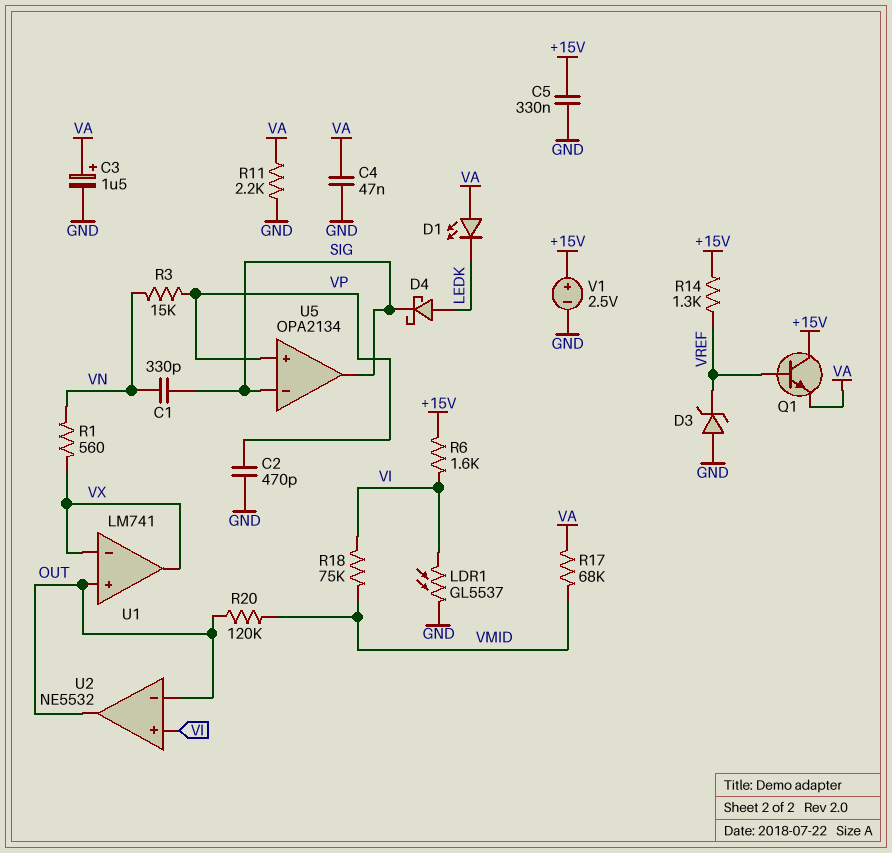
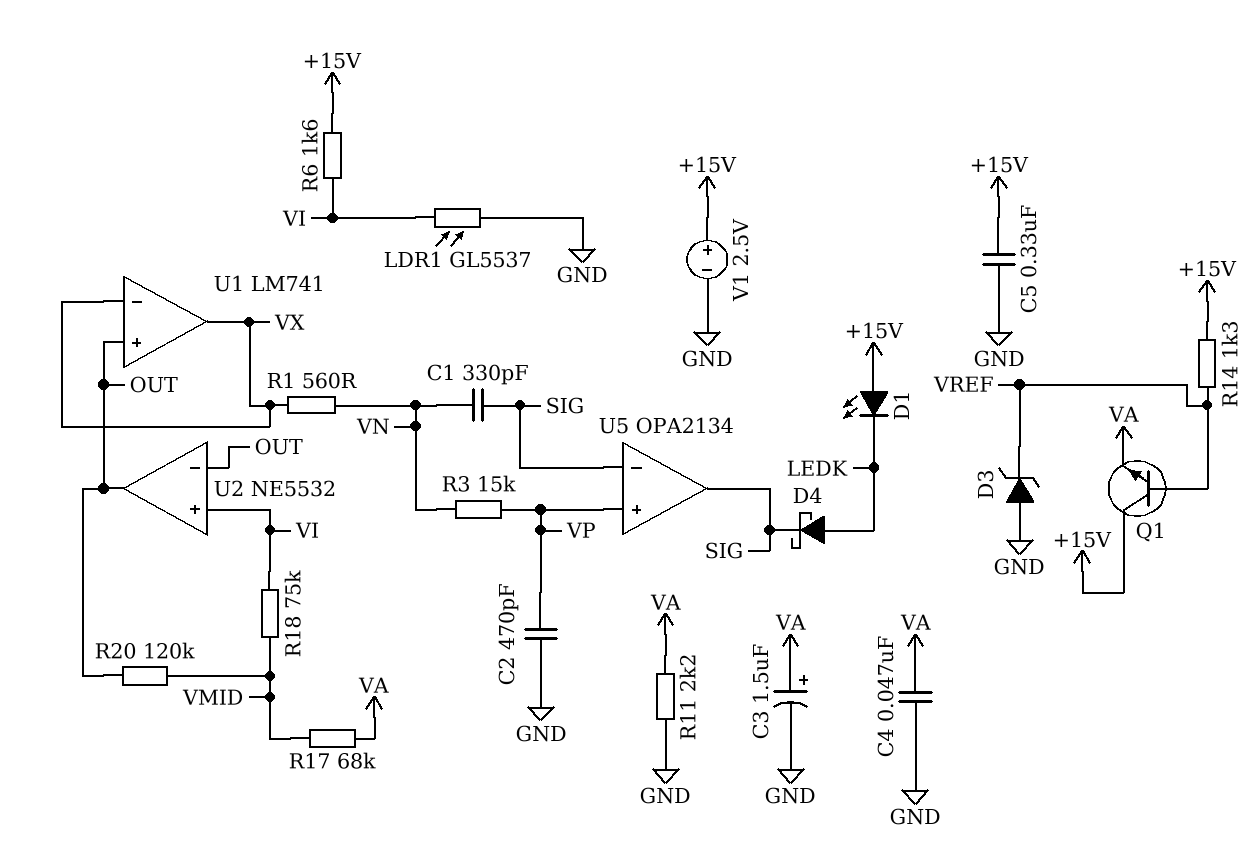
D1: LED (A VA, K LEDK) -> LED (A +15V, K LEDK)

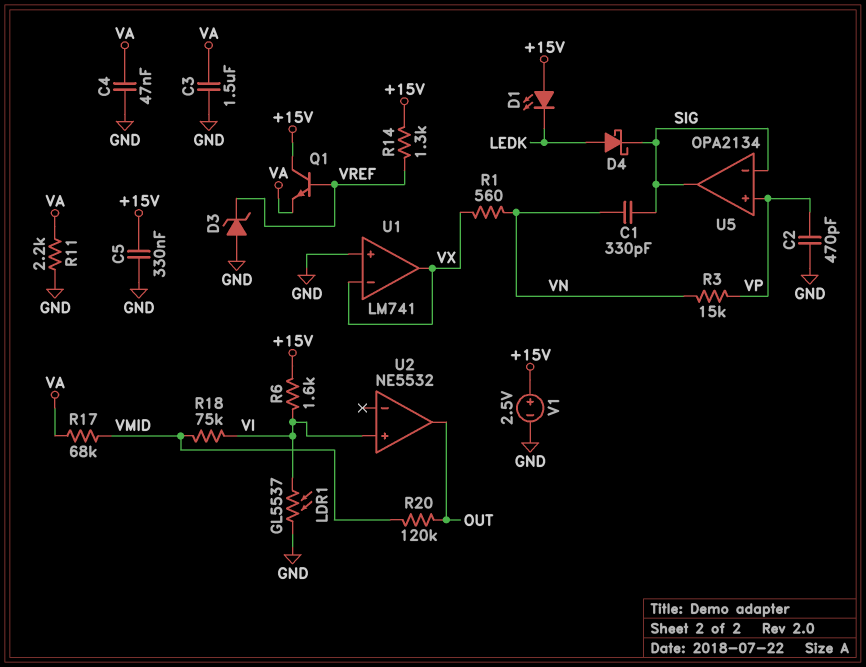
C3: 1.5uF (plus VA, minus GND) -> 1.5uF (GND, VA)
U1 pin in+: OUT -> GND
U2 pin in-: OUT -> none

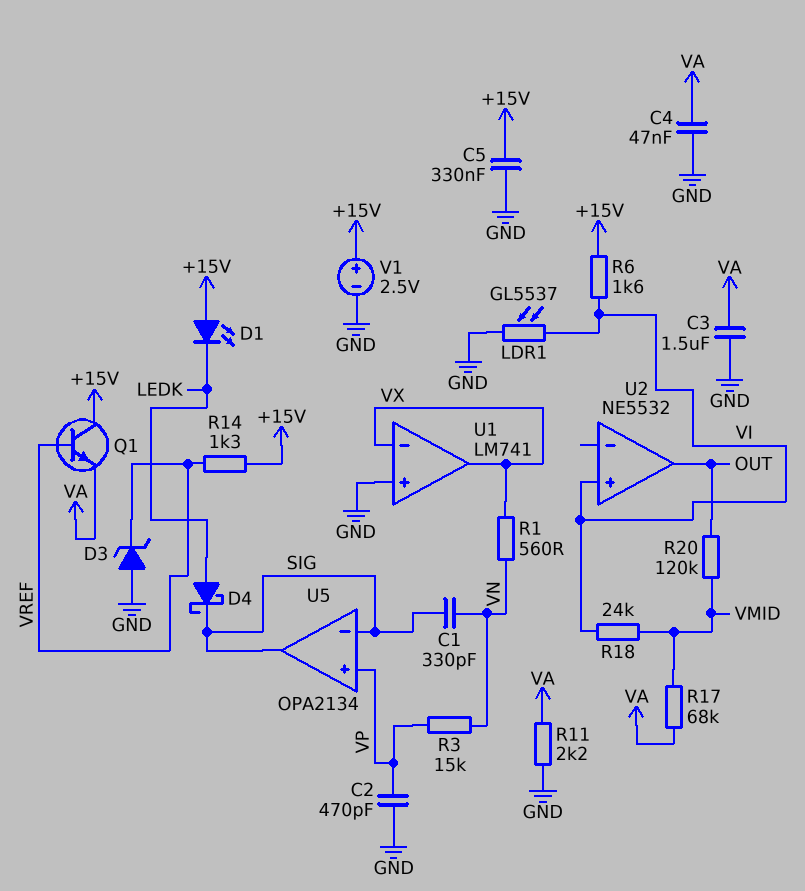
R18: 75k (VI, VMID) -> 24k (VI, VMID)

